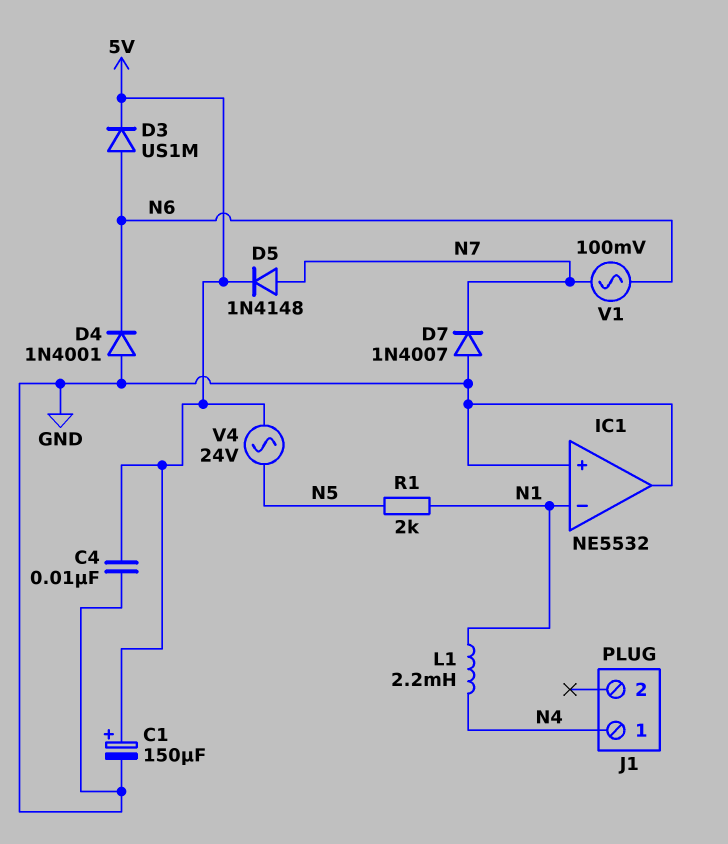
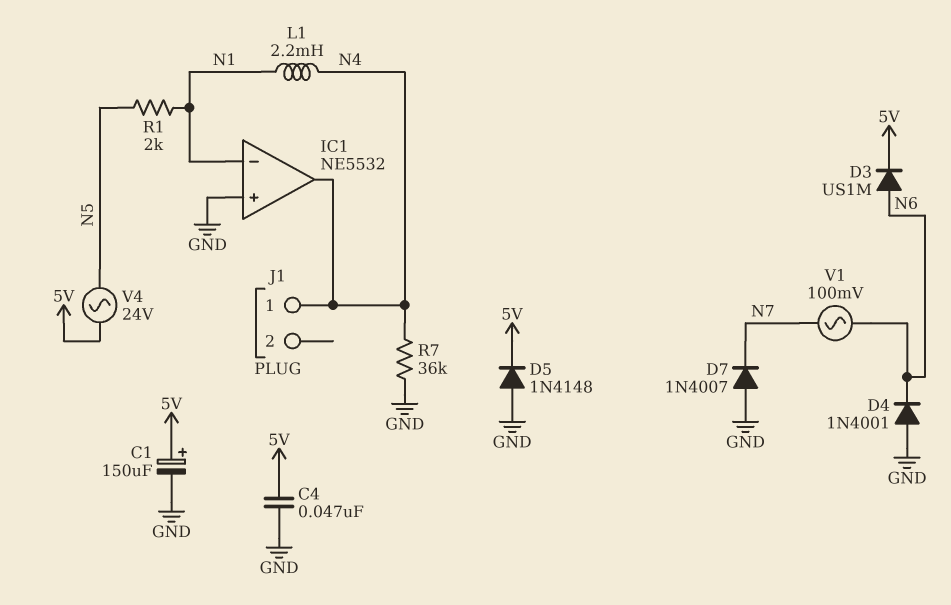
C4: 10nF (5V, GND) -> 47nF (5V, GND)
D5: diode 1N4148 (A N7, K 5V) -> diode 1N4148 (A GND, K 5V)
IC1 pin out: GND -> N4
R7: none -> 36k (GND, N4)

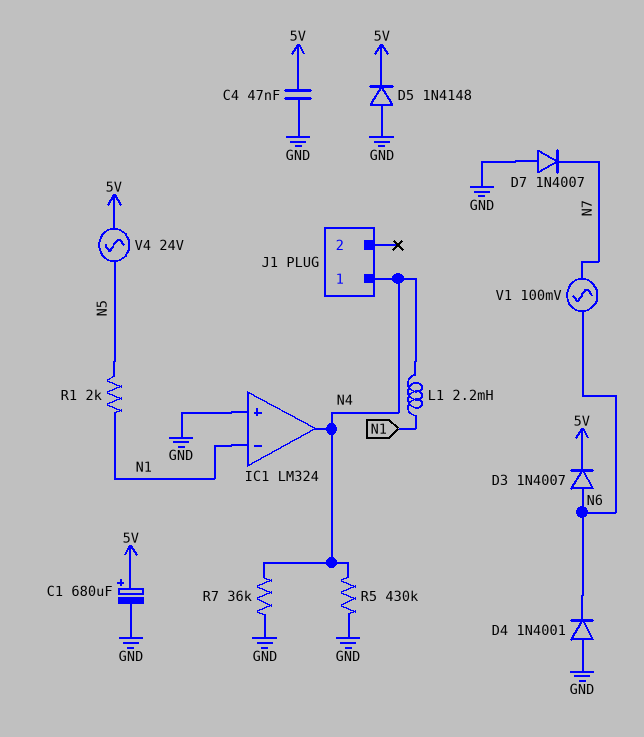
C1: 150uF (plus 5V, minus GND) -> 680uF (plus 5V, minus GND)
D3: diode US1M (A N6, K 5V) -> diode 1N4007 (A N6, K 5V)
IC1: NE5532 -> LM324
R5: none -> 430k (GND, N4)

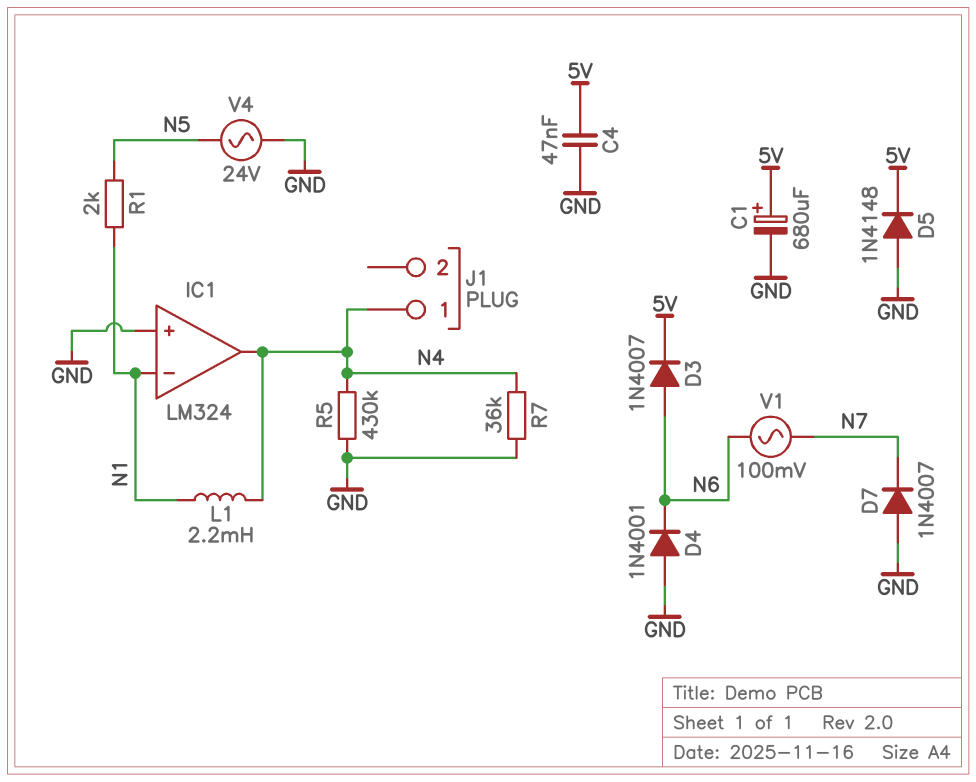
V4: AC 24V (5V, N5) -> AC 24V (GND, N5)

